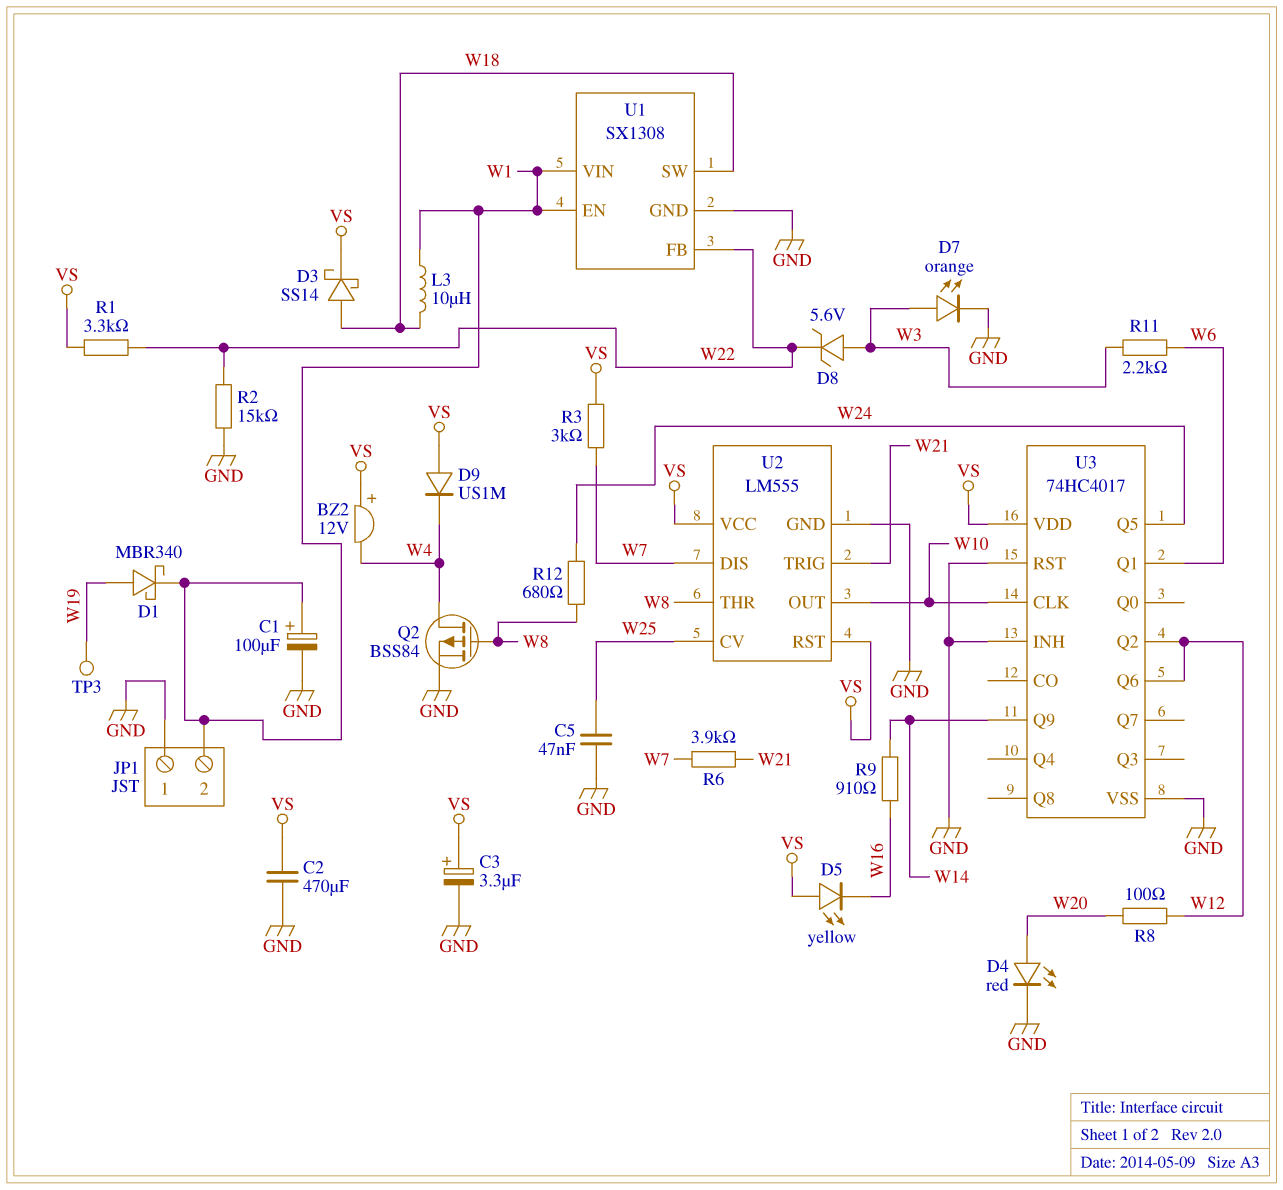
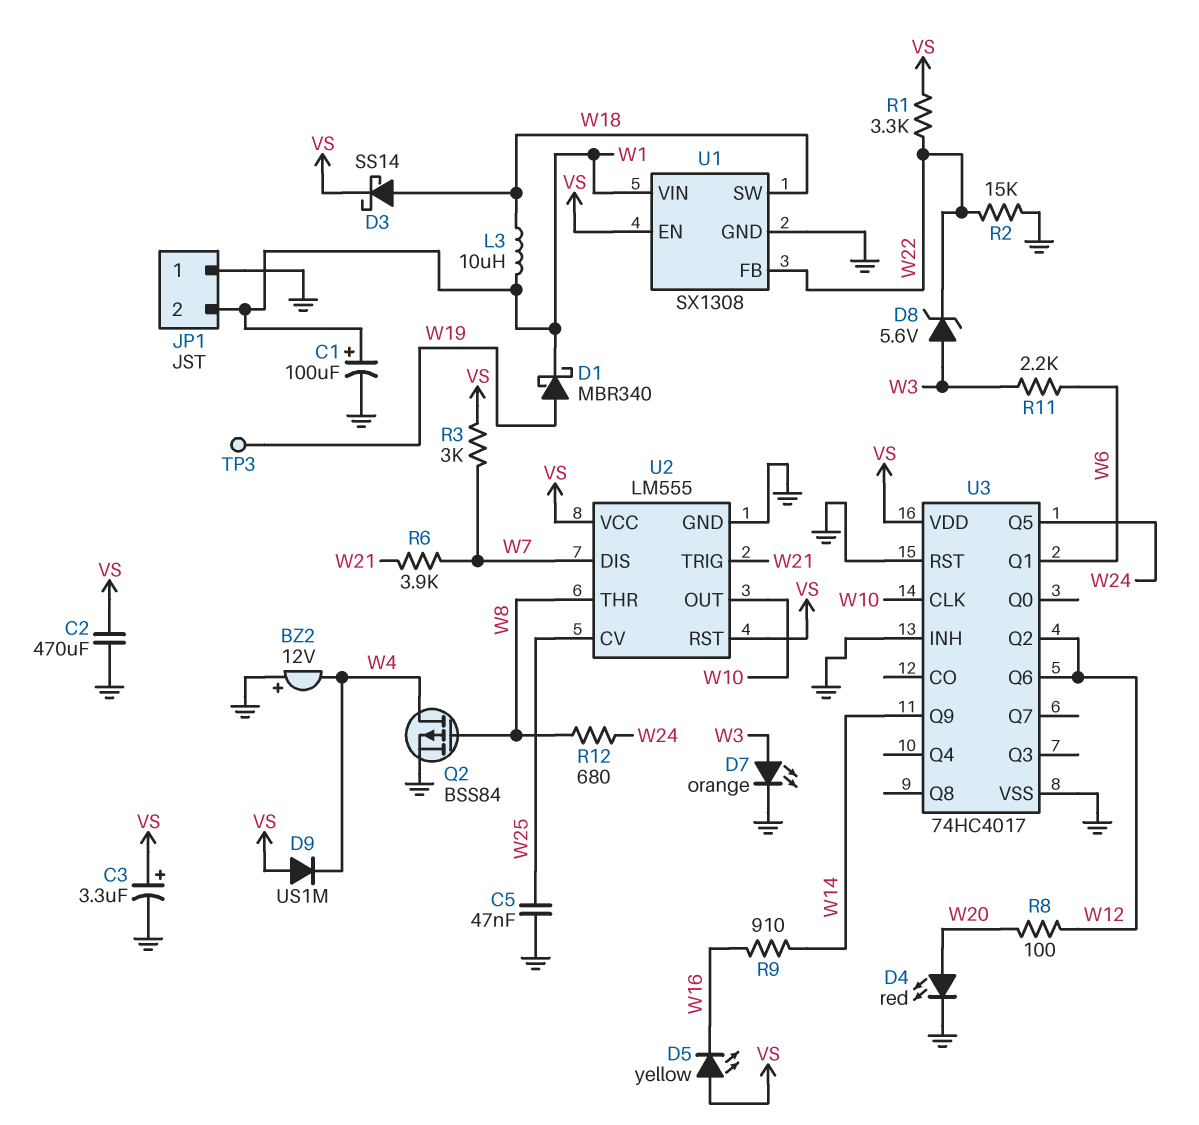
BZ2: buzzer 12V (plus VS, minus W4) -> buzzer 12V (plus GND, minus W4)
U1 pin EN: W1 -> VS

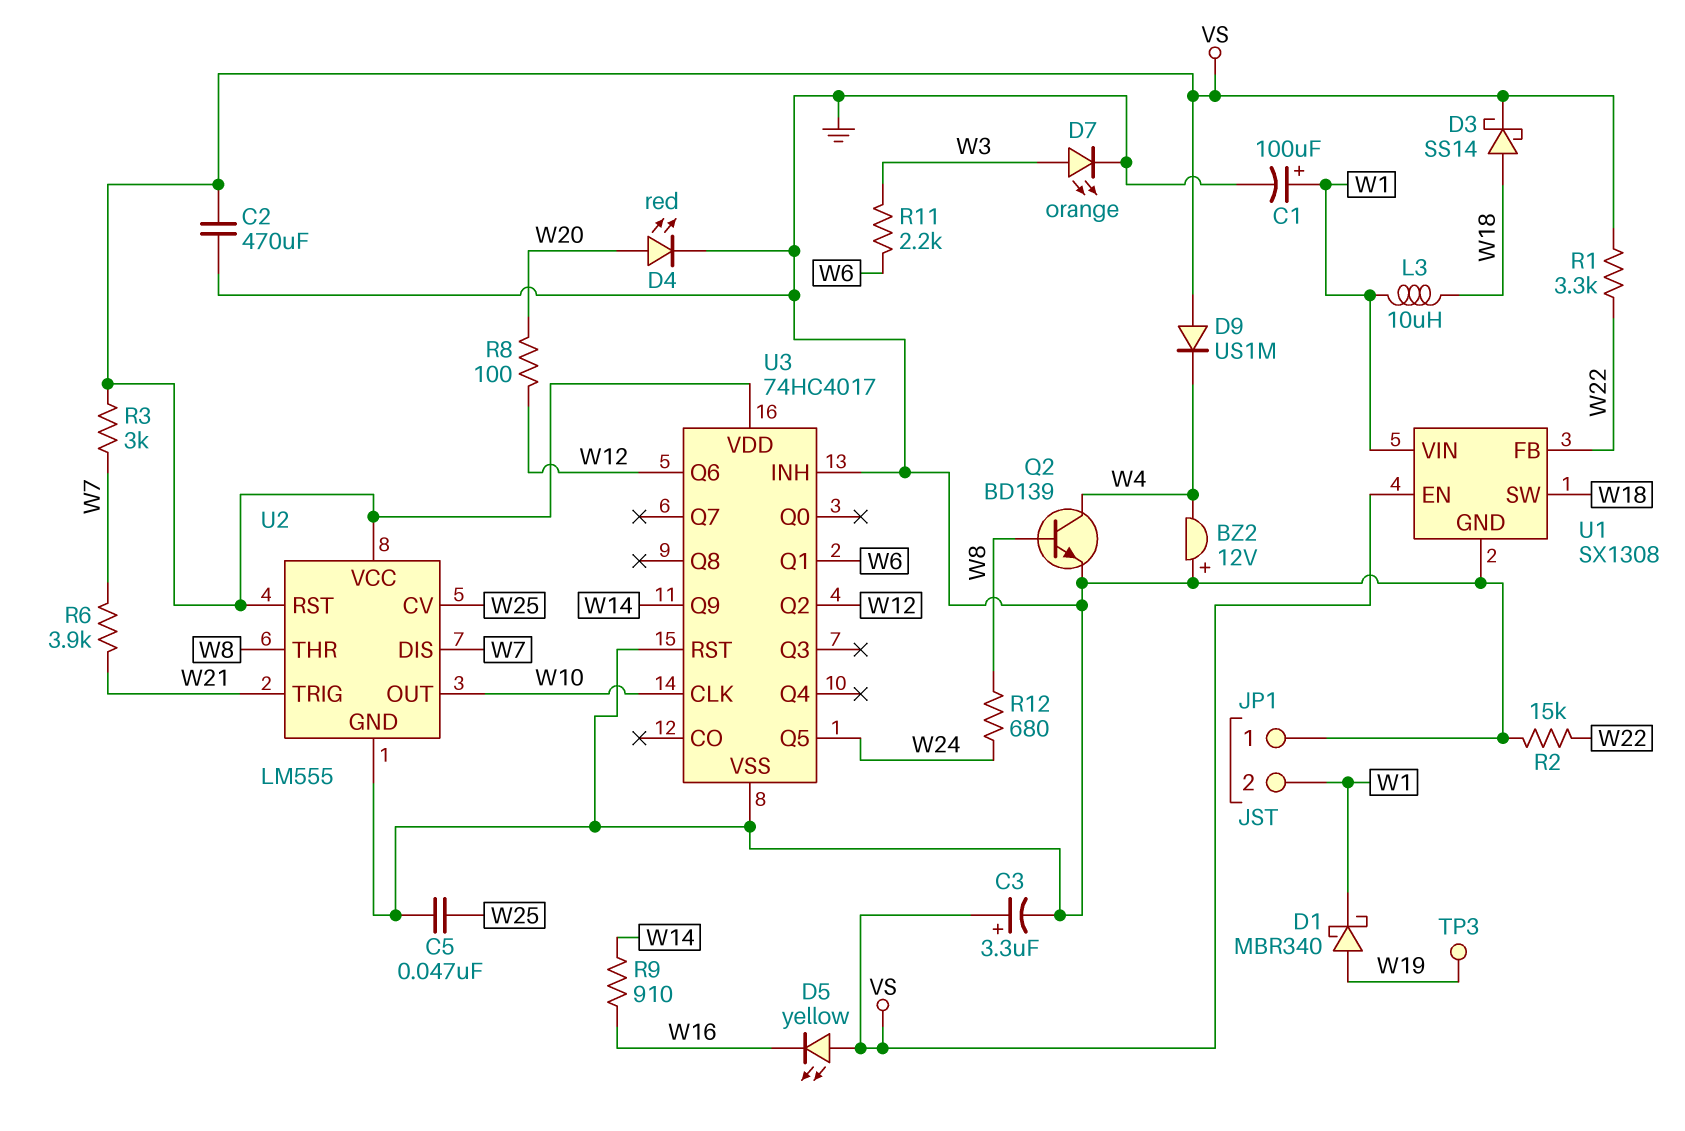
D8: zener 5.6V (A W3, K W22) -> none
Q2: PMOS BSS84 (G W8, D W4, S GND) -> NPN BD139 (B W8, C W4, E GND)

